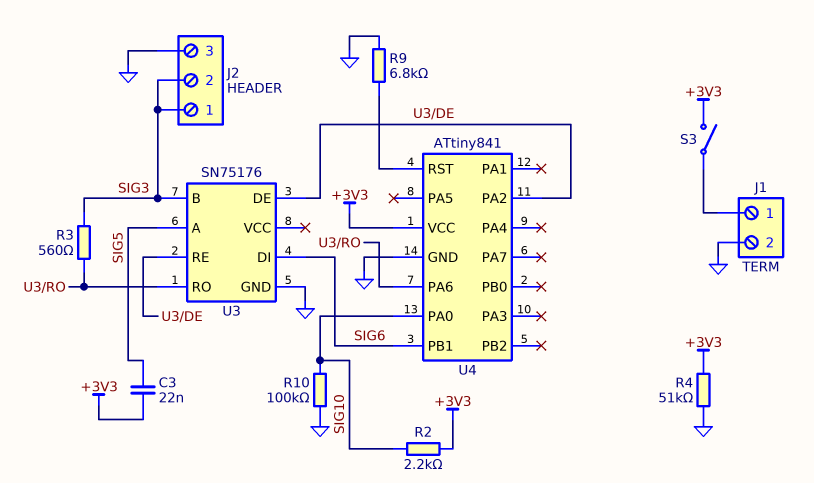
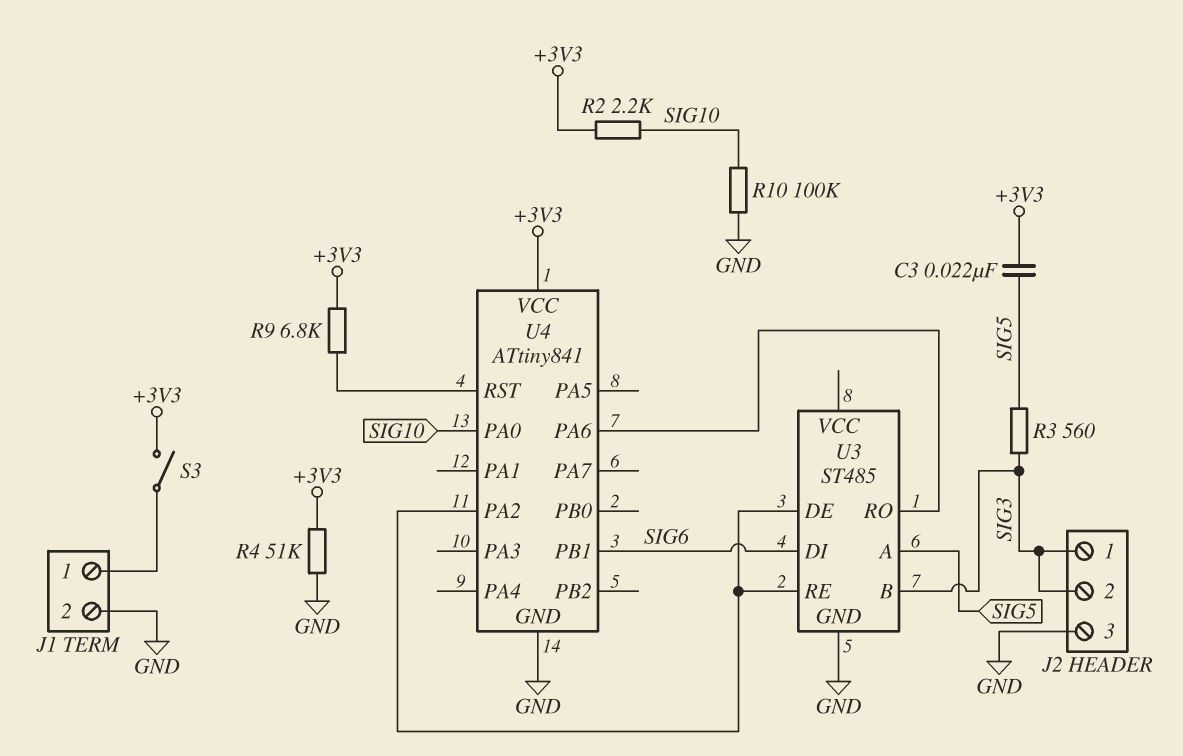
R3: 560 (SIG3, U3/RO) -> 560 (SIG3, SIG5)
R9: 6.8k (GND, U4/RST) -> 6.8k (+3V3, U4/RST)
U3: SN75176 -> ST485

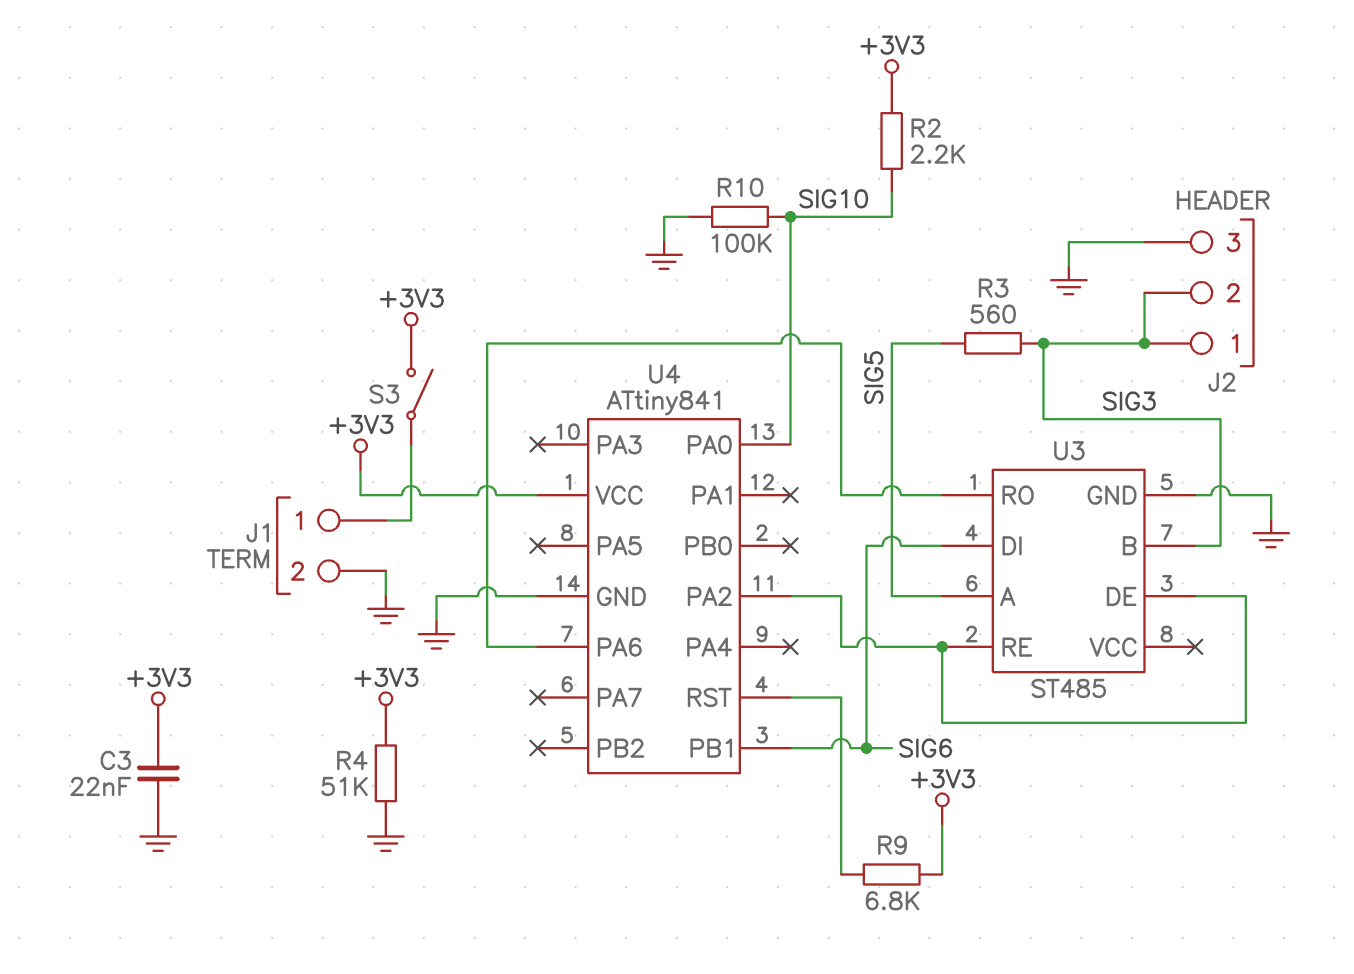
C3: 22nF (+3V3, SIG5) -> 22nF (+3V3, GND)

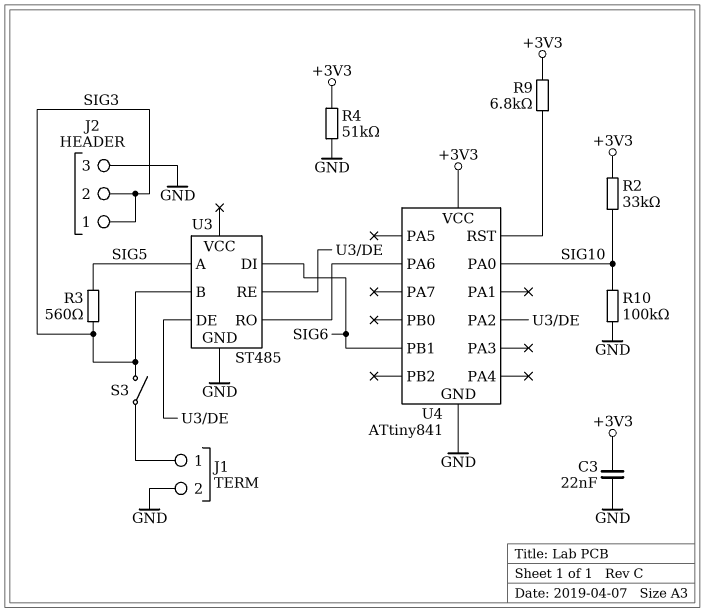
R2: 2.2k (+3V3, SIG10) -> 33k (+3V3, SIG10)
S3: switch (+3V3, J1/1) -> switch (J1/1, SIG3)

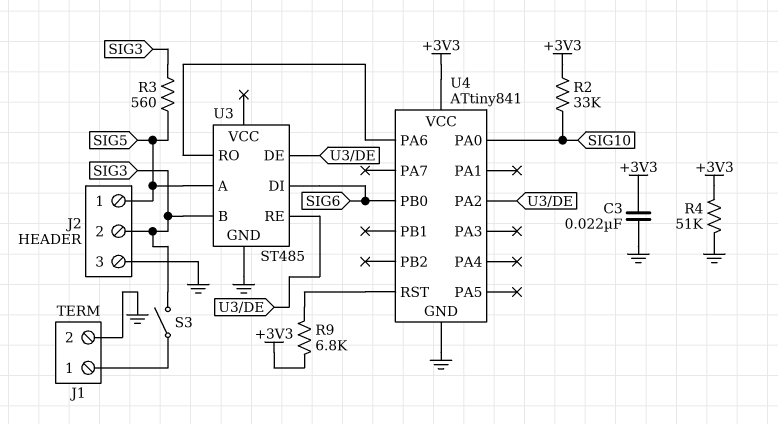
J2 pin 1: SIG3 -> SIG5
R10: 100k (GND, SIG10) -> none
U4 pin PB0: none -> SIG6
U4 pin PB1: SIG6 -> none

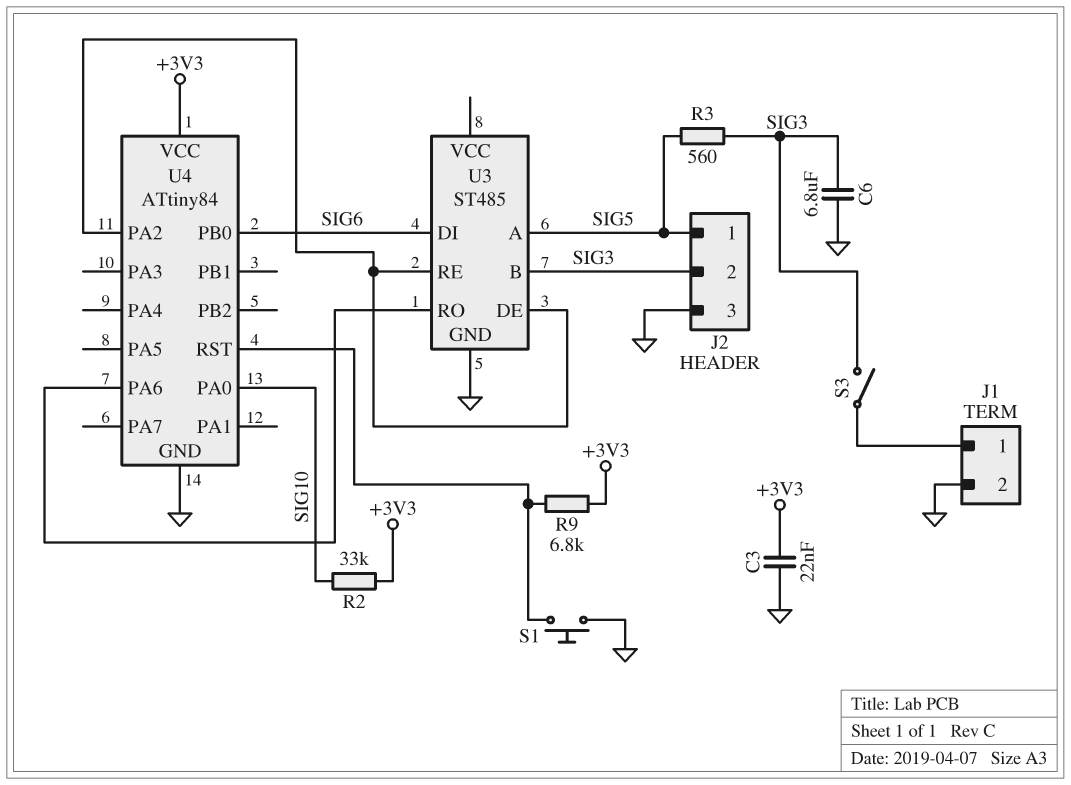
C6: none -> 6.8uF (GND, SIG3)
R4: 51k (+3V3, GND) -> none
S1: none -> button (GND, U4/RST)
U4: ATtiny841 -> ATtiny84

